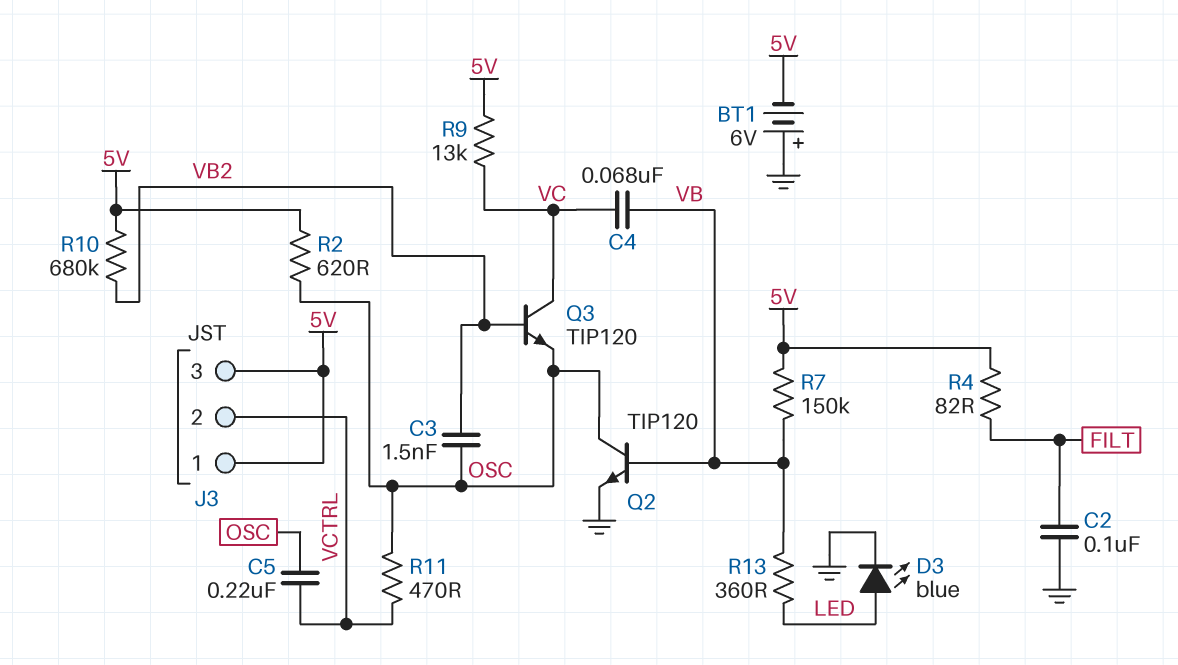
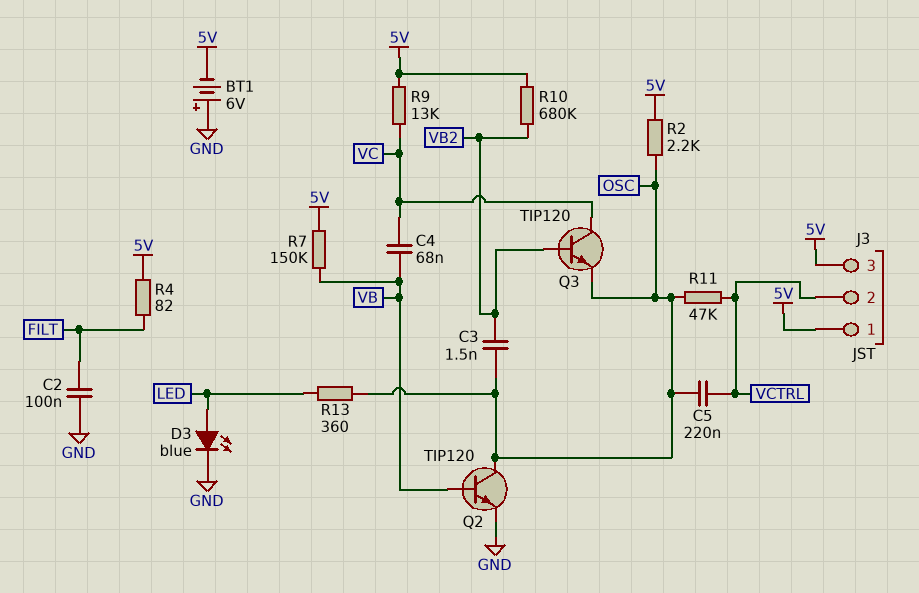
R2: 620 (5V, OSC) -> 2.2k (5V, OSC)
R11: 470 (OSC, VCTRL) -> 47k (OSC, VCTRL)
R13: 360 (LED, VB) -> 360 (LED, OSC)

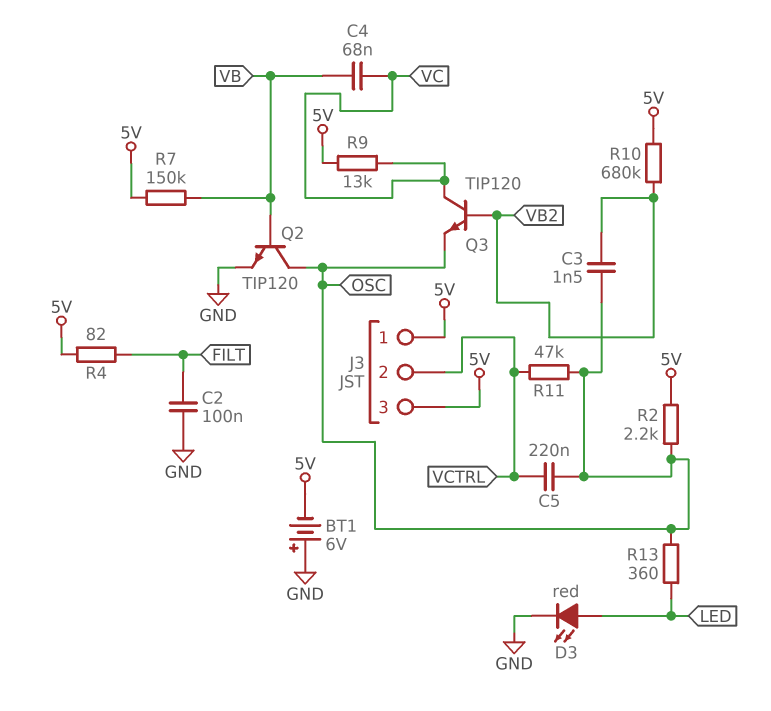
D3: LED blue (A LED, K GND) -> LED red (A LED, K GND)

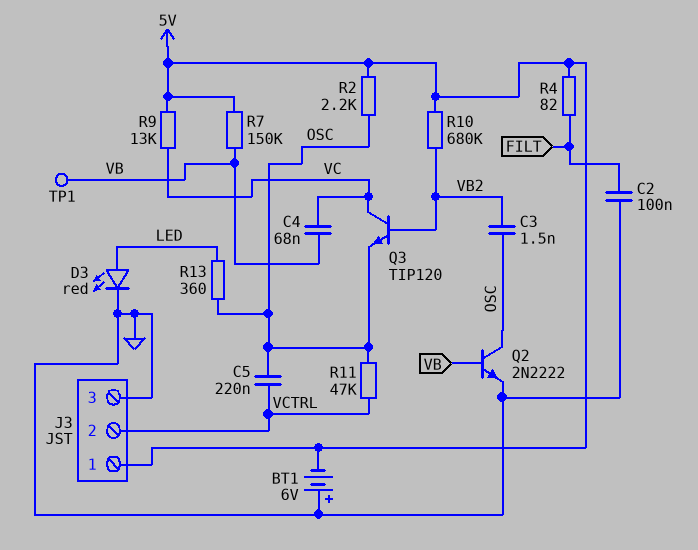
J3 pin 3: 5V -> GND
Q2: NPN TIP120 (B VB, C OSC, E GND) -> NPN 2N2222 (B VB, C OSC, E GND)
TP1: none -> test point (VB)

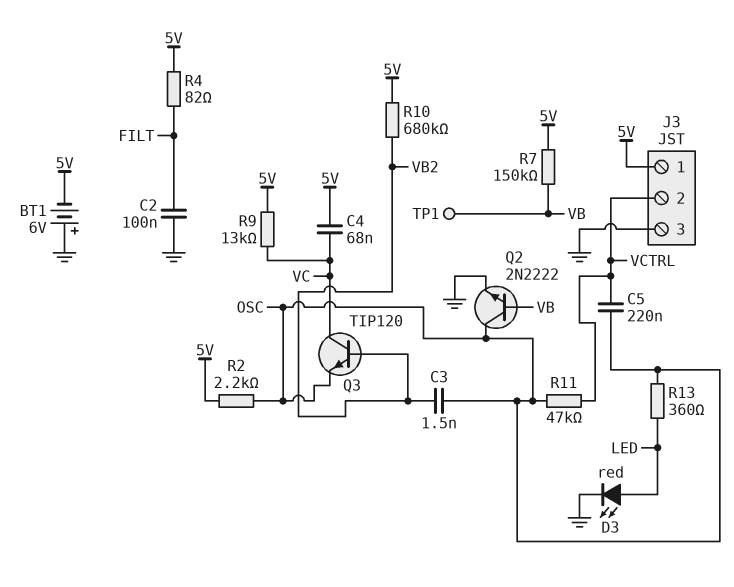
C4: 68nF (VB, VC) -> 68nF (5V, VC)

